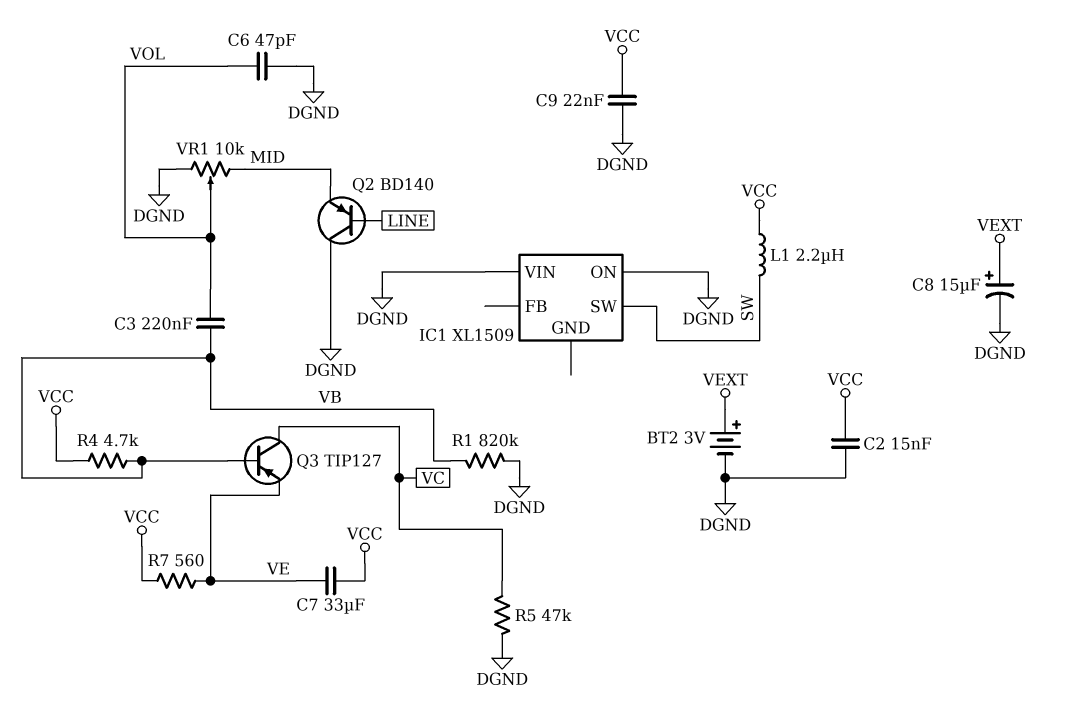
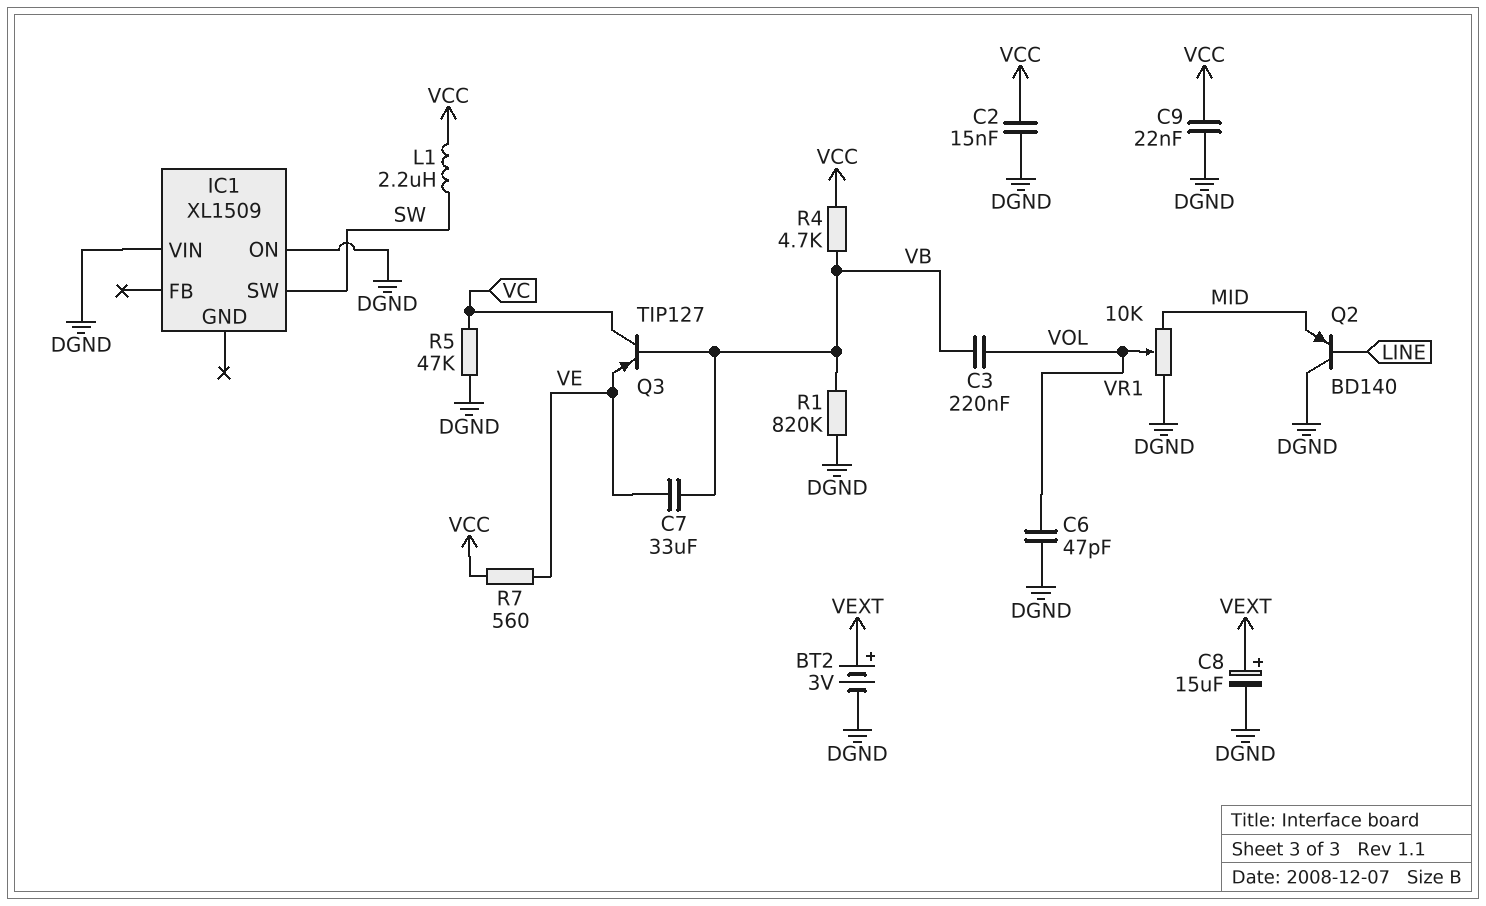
C7: 33uF (VCC, VE) -> 33uF (VB, VE)

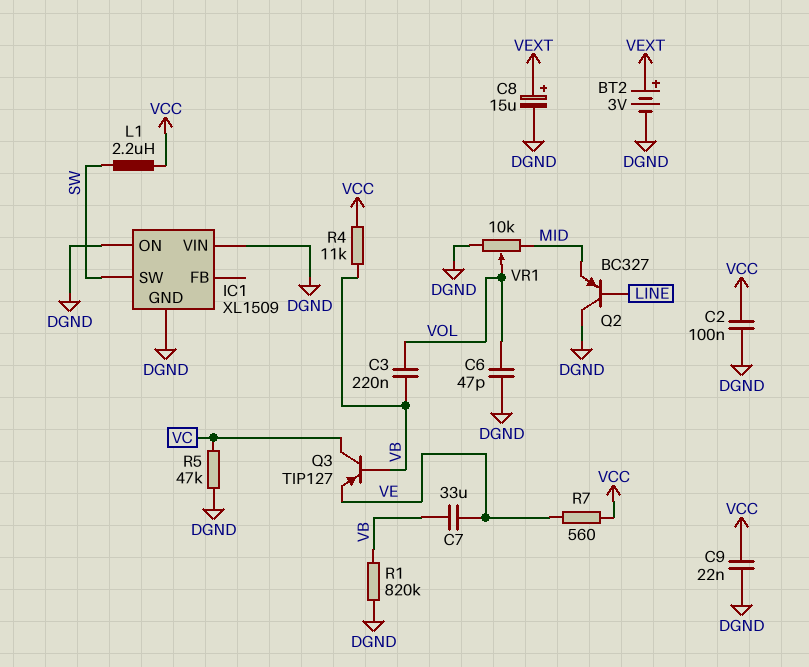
C2: 15nF (DGND, VCC) -> 100nF (DGND, VCC)
IC1 pin GND: none -> DGND
Q2: PNP BD140 (B LINE, C DGND, E MID) -> PNP BC327 (B LINE, C DGND, E MID)
R4: 4.7k (VB, VCC) -> 11k (VB, VCC)

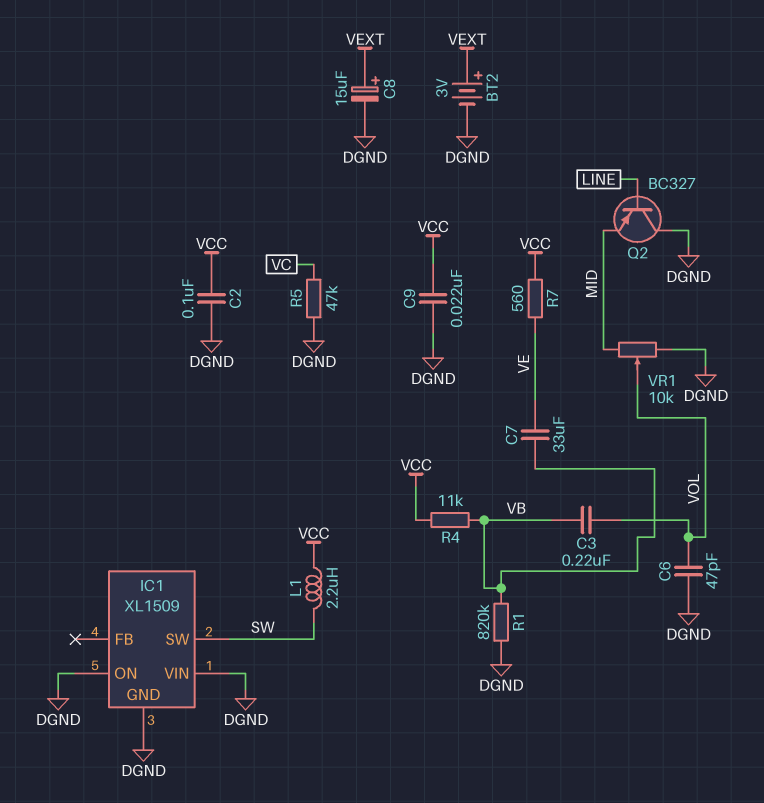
Q3: PNP TIP127 (B VB, C VC, E VE) -> none

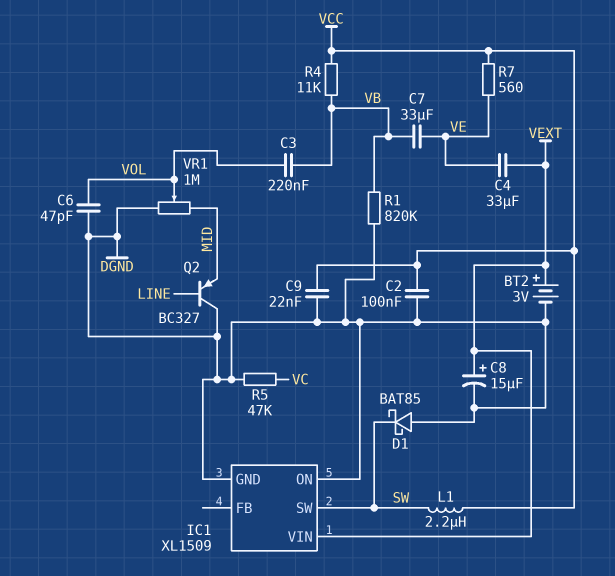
C4: none -> 33uF (VE, VEXT)
D1: none -> schottky BAT85 (A DGND, K SW)
IC1 pin VIN: DGND -> VEXT
VR1: 10k (DGND, MID, wiper VOL) -> 1M (DGND, MID, wiper VOL)

